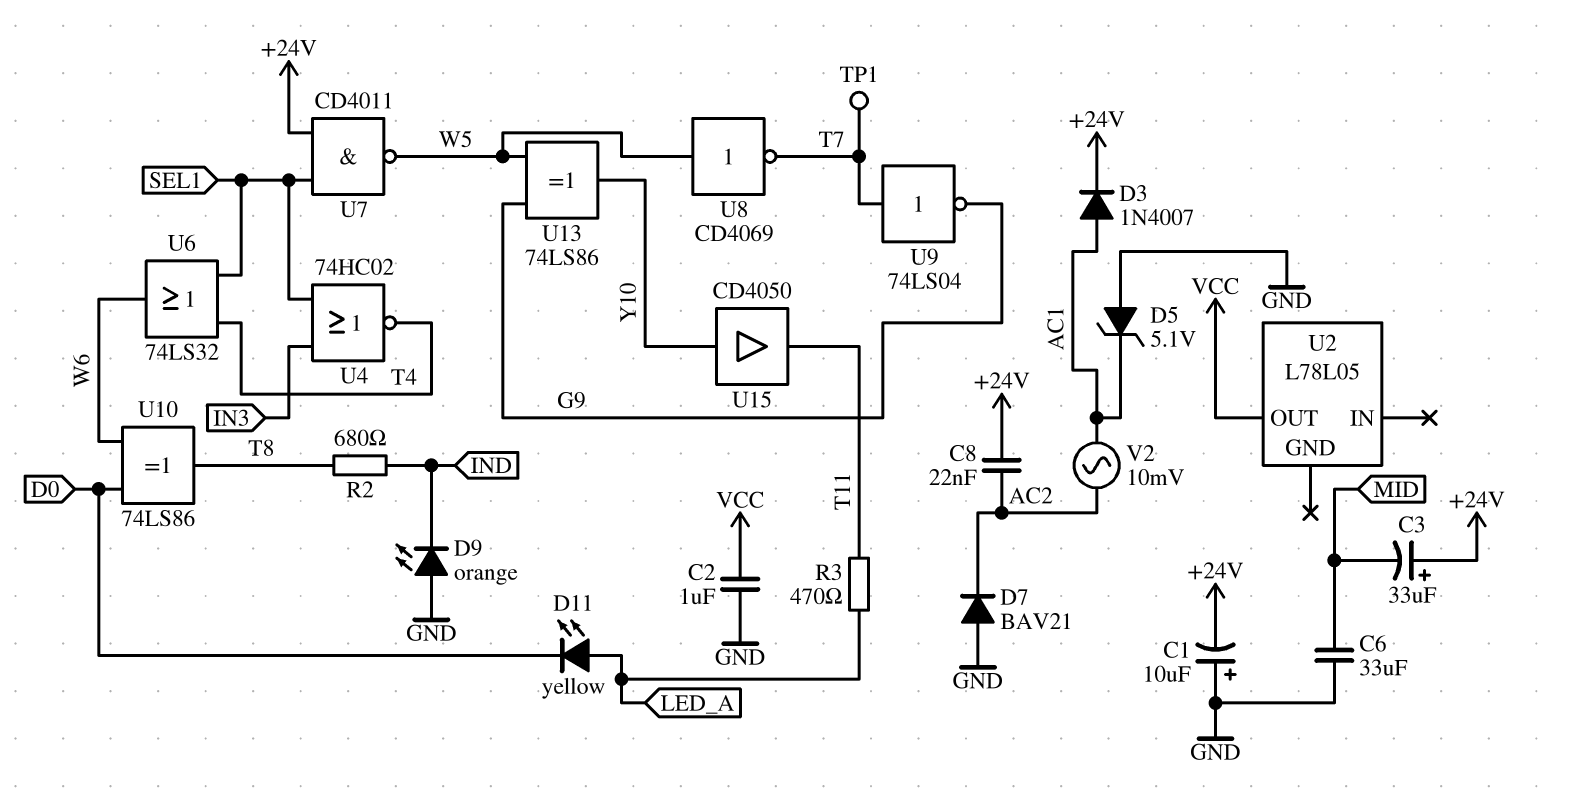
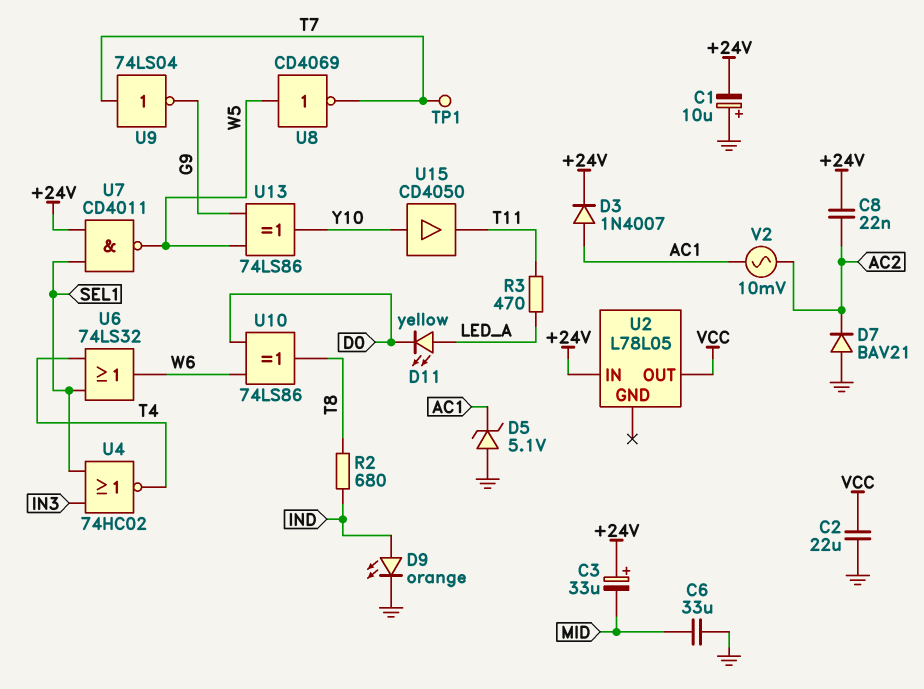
C2: 1uF (GND, VCC) -> 22uF (GND, VCC)
D9: LED orange (A GND, K IND) -> LED orange (A IND, K GND)
U2 pin IN: none -> +24V

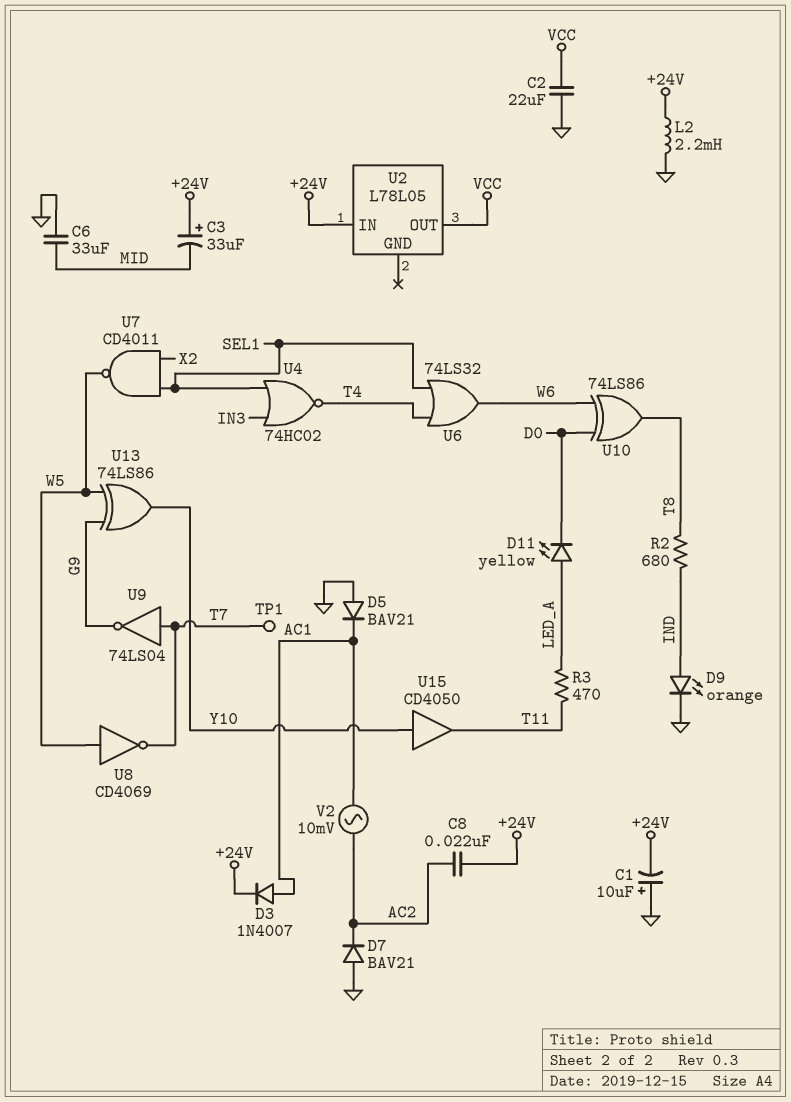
D5: zener 5.1V (A GND, K AC1) -> diode BAV21 (A GND, K AC1)
L2: none -> 2.2mH (+24V, GND)
U7: NAND CD4011 (in +24V, in SEL1, out W5) -> NAND CD4011 (in SEL1, in X2, out W5)

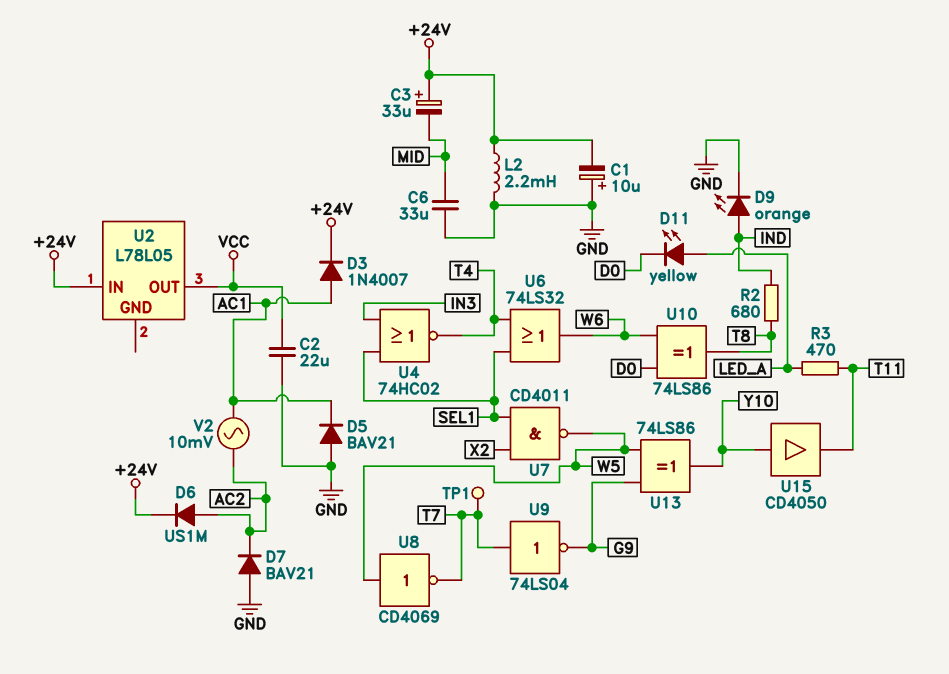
C8: 22nF (+24V, AC2) -> none
D6: none -> diode US1M (A AC2, K +24V)

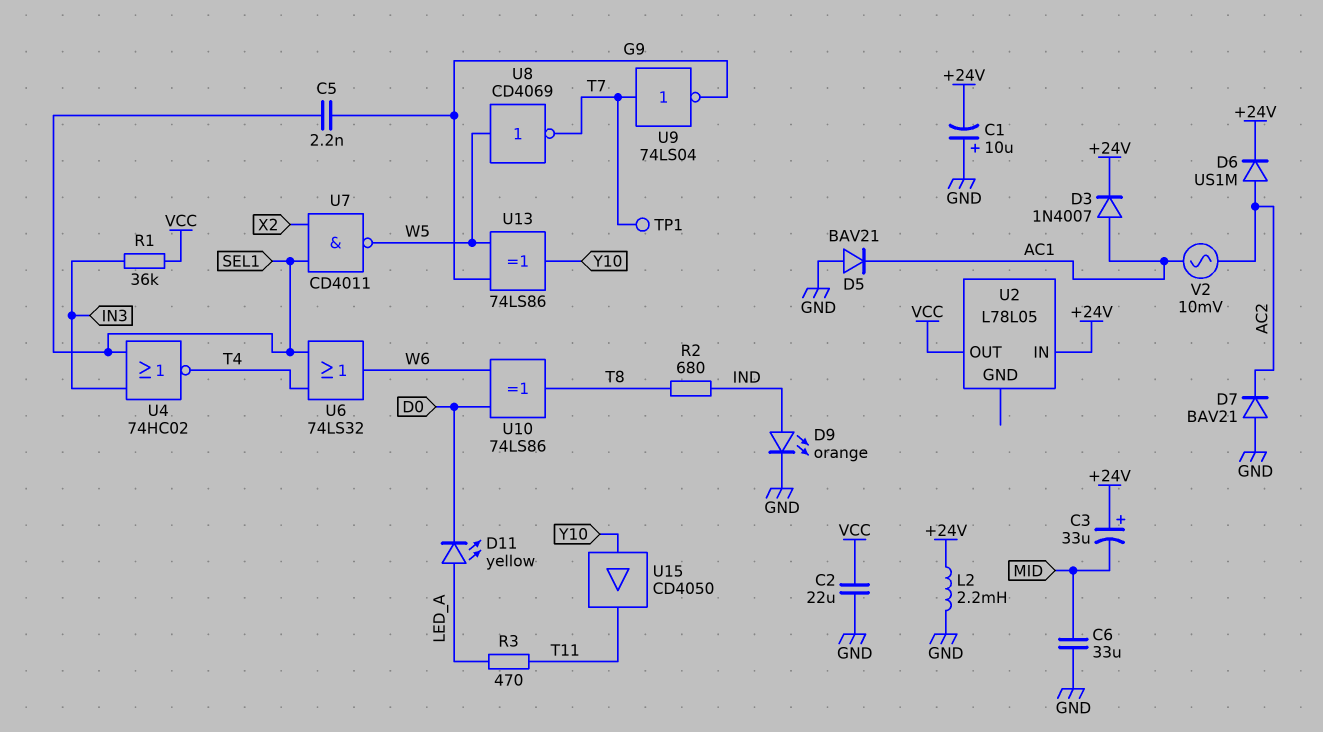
C5: none -> 2.2nF (G9, SEL1)
R1: none -> 36k (IN3, VCC)

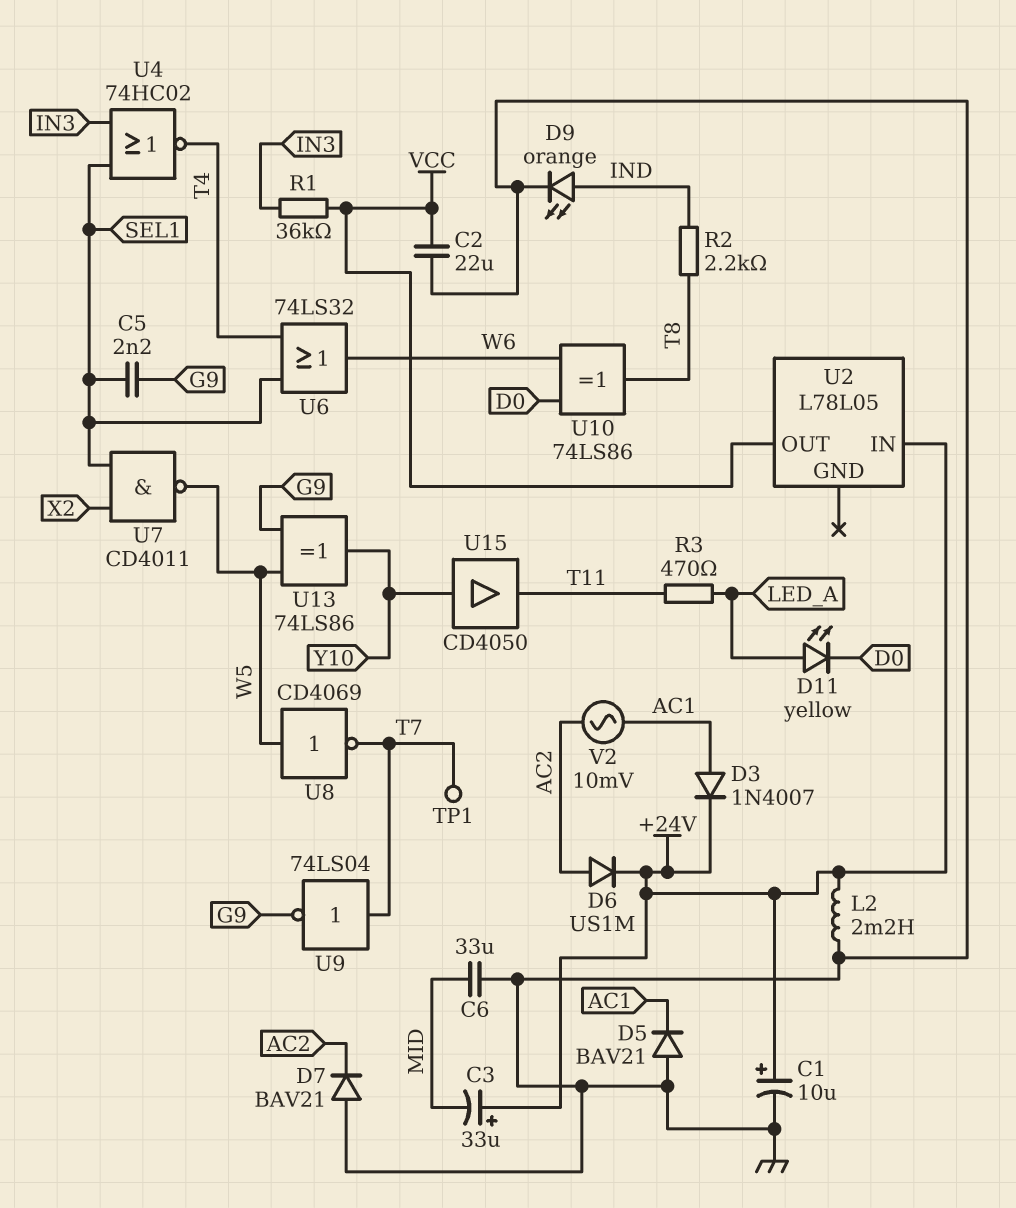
C1: 10uF (plus GND, minus +24V) -> 10uF (plus +24V, minus GND)
R2: 680 (IND, T8) -> 2.2k (IND, T8)

